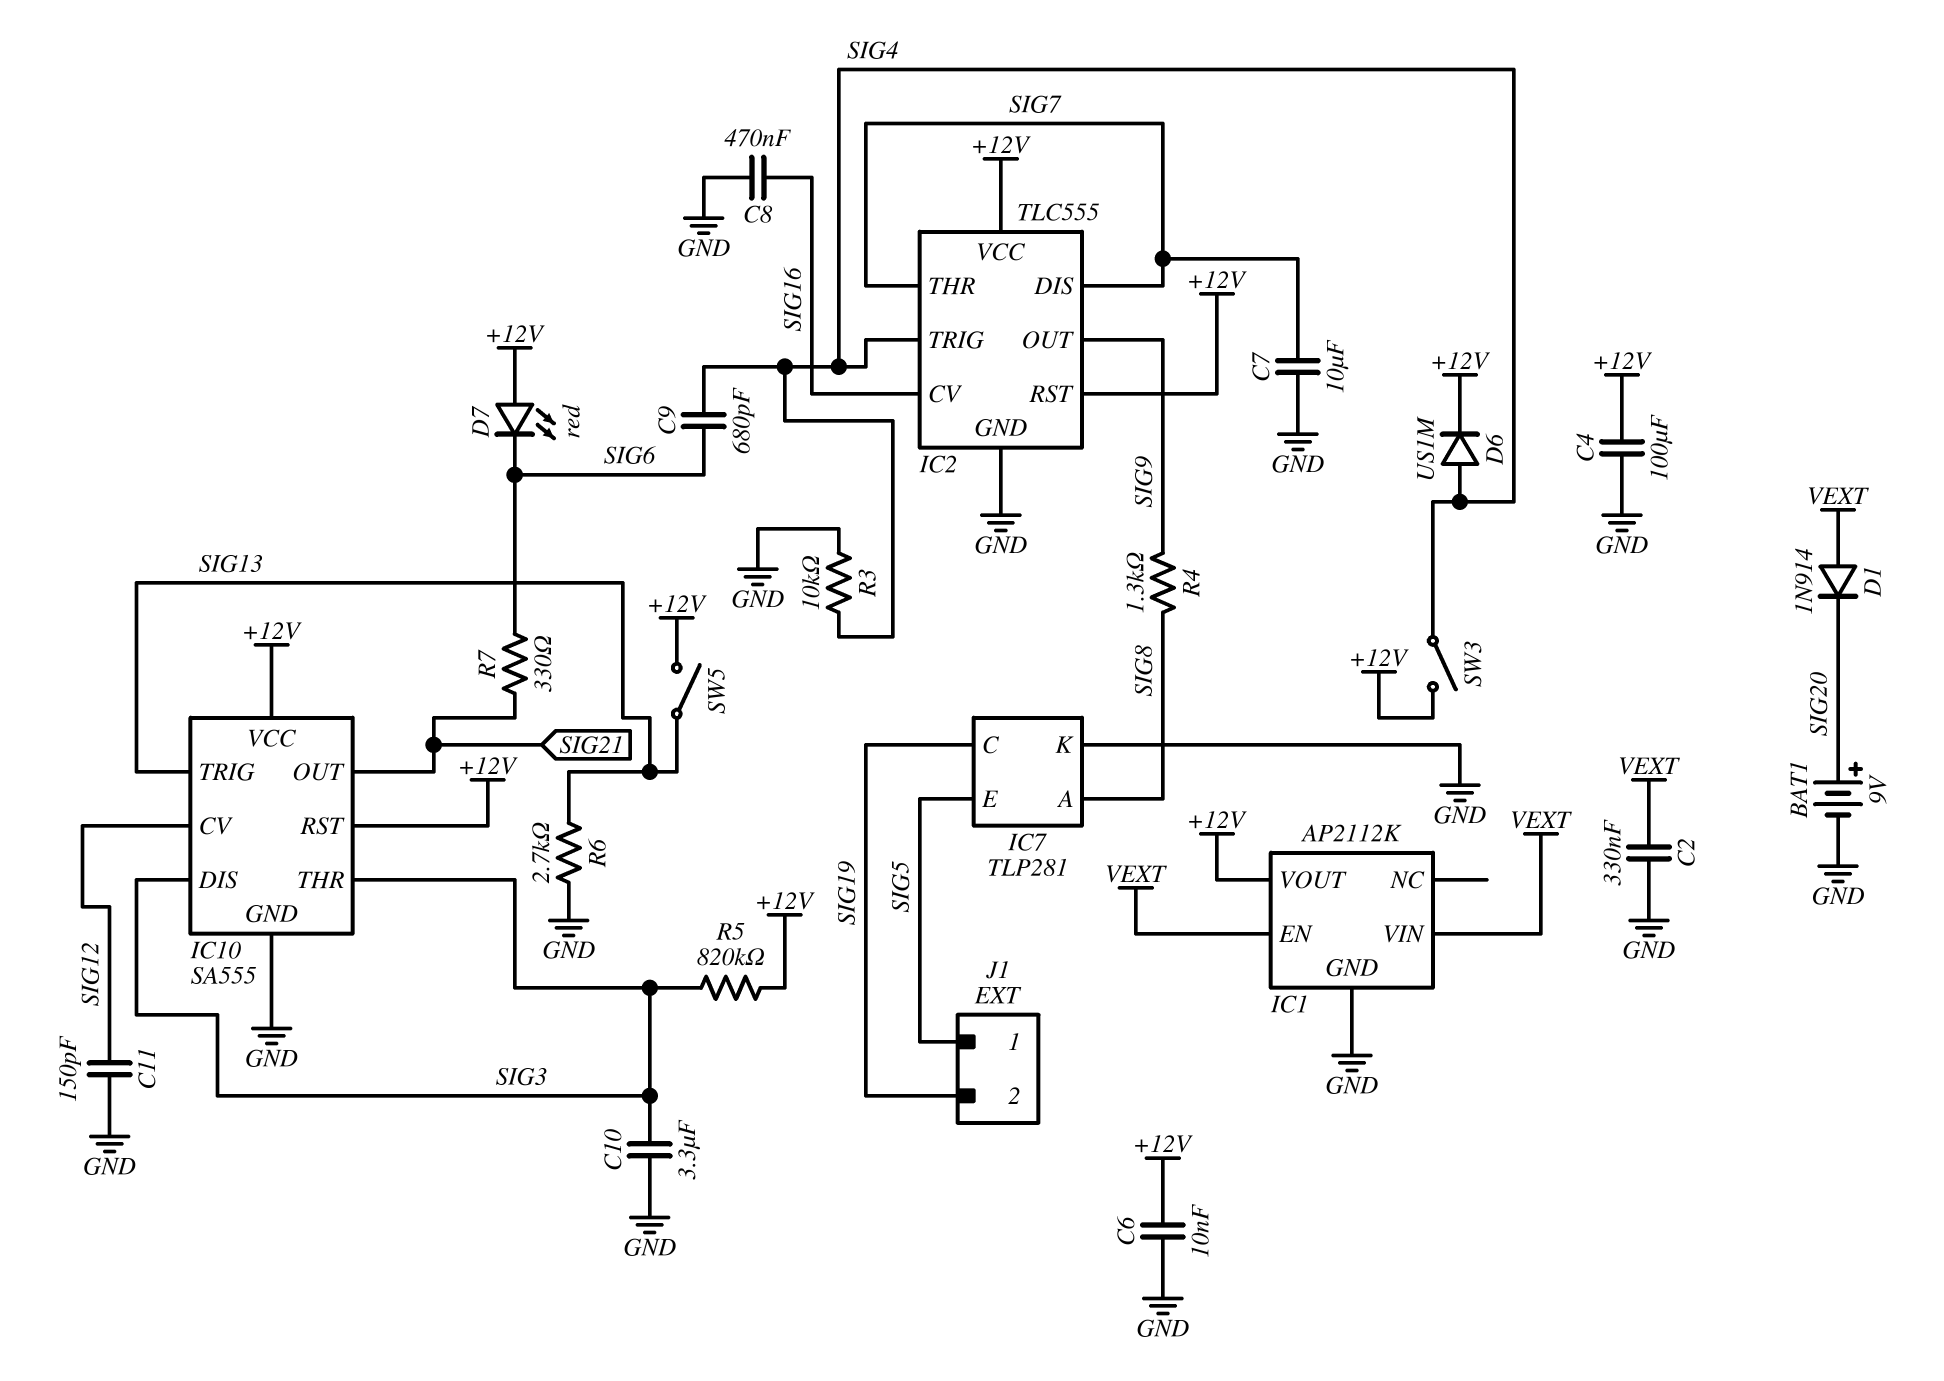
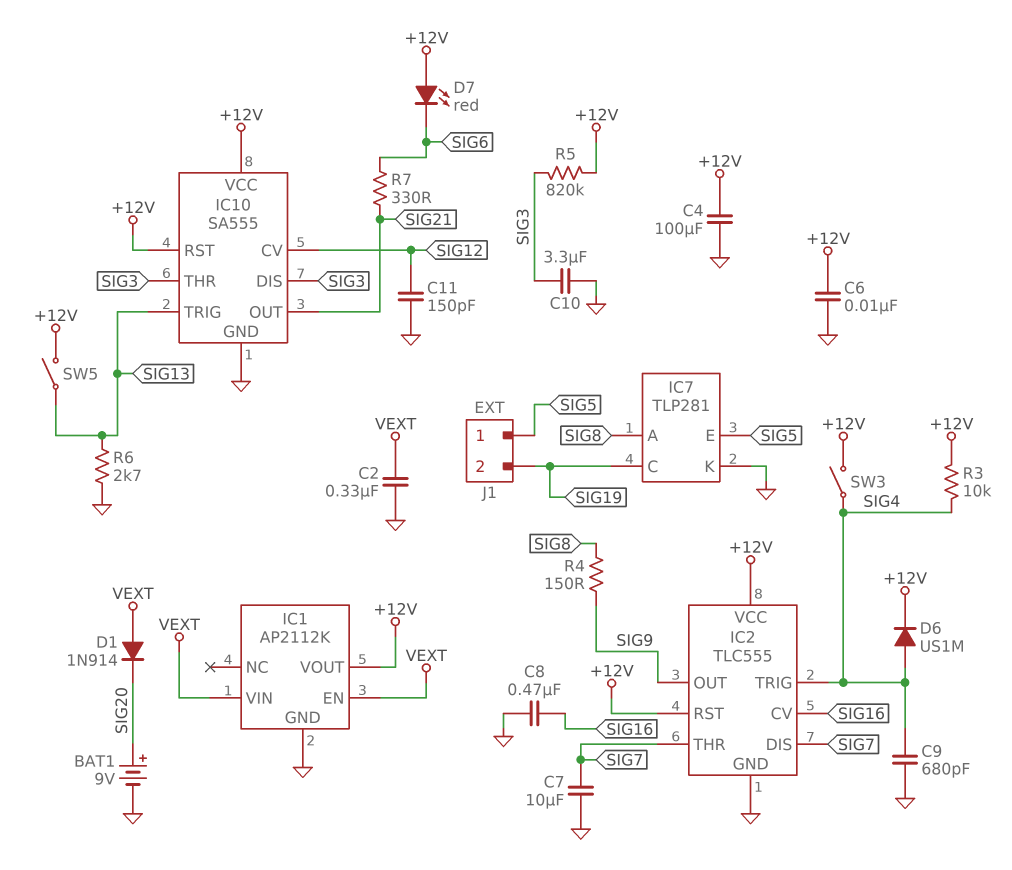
C9: 680pF (SIG4, SIG6) -> 680pF (GND, SIG4)
R3: 10k (GND, SIG4) -> 10k (+12V, SIG4)
R4: 1.3k (SIG8, SIG9) -> 150 (SIG8, SIG9)

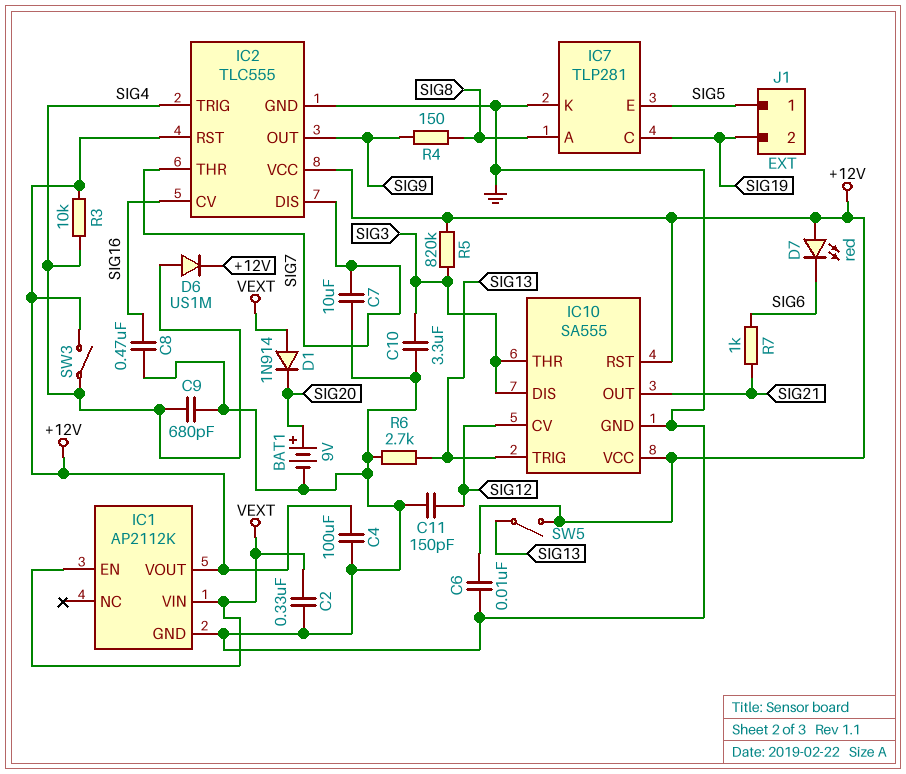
R7: 330 (SIG6, SIG21) -> 1k (SIG6, SIG21)

